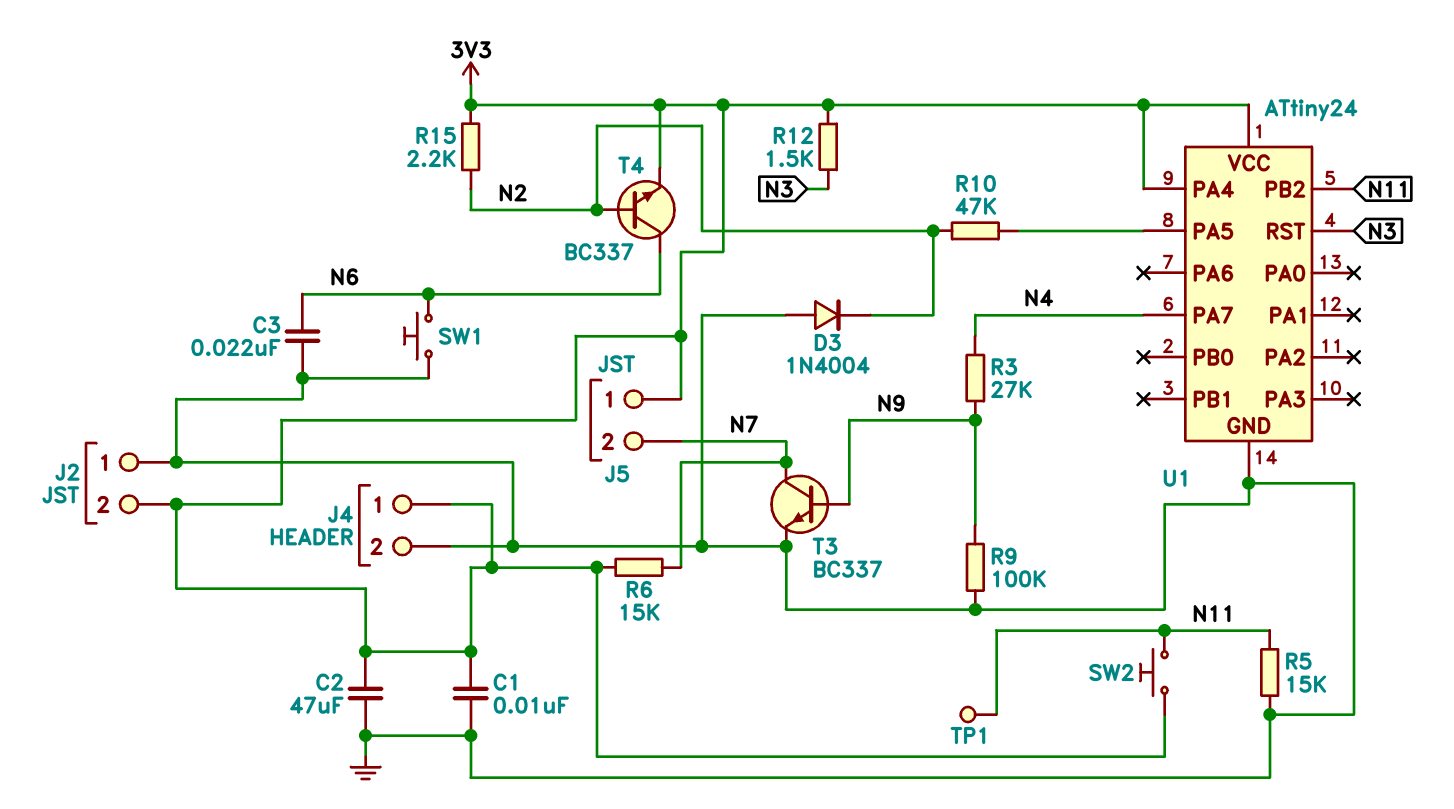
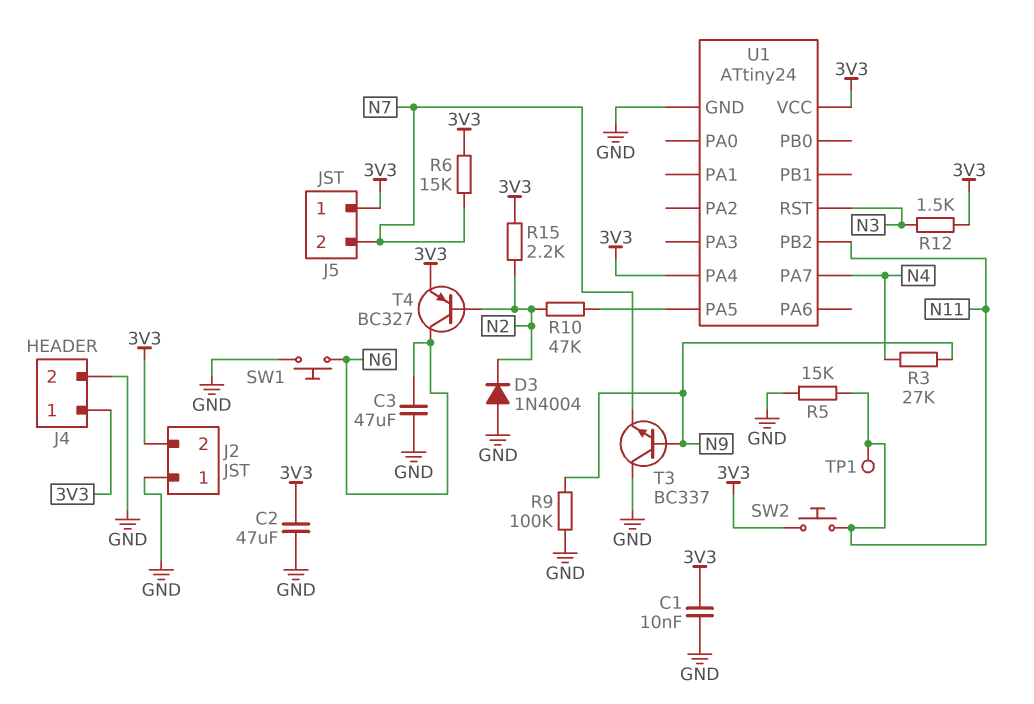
C3: 22nF (GND, N6) -> 47uF (GND, N6)
T3: NPN BC337 (B N9, C N7, E GND) -> NPN BC337 (B N9, C GND, E N7)
T4: NPN BC337 (B N2, C N6, E 3V3) -> PNP BC327 (B N2, C N6, E 3V3)

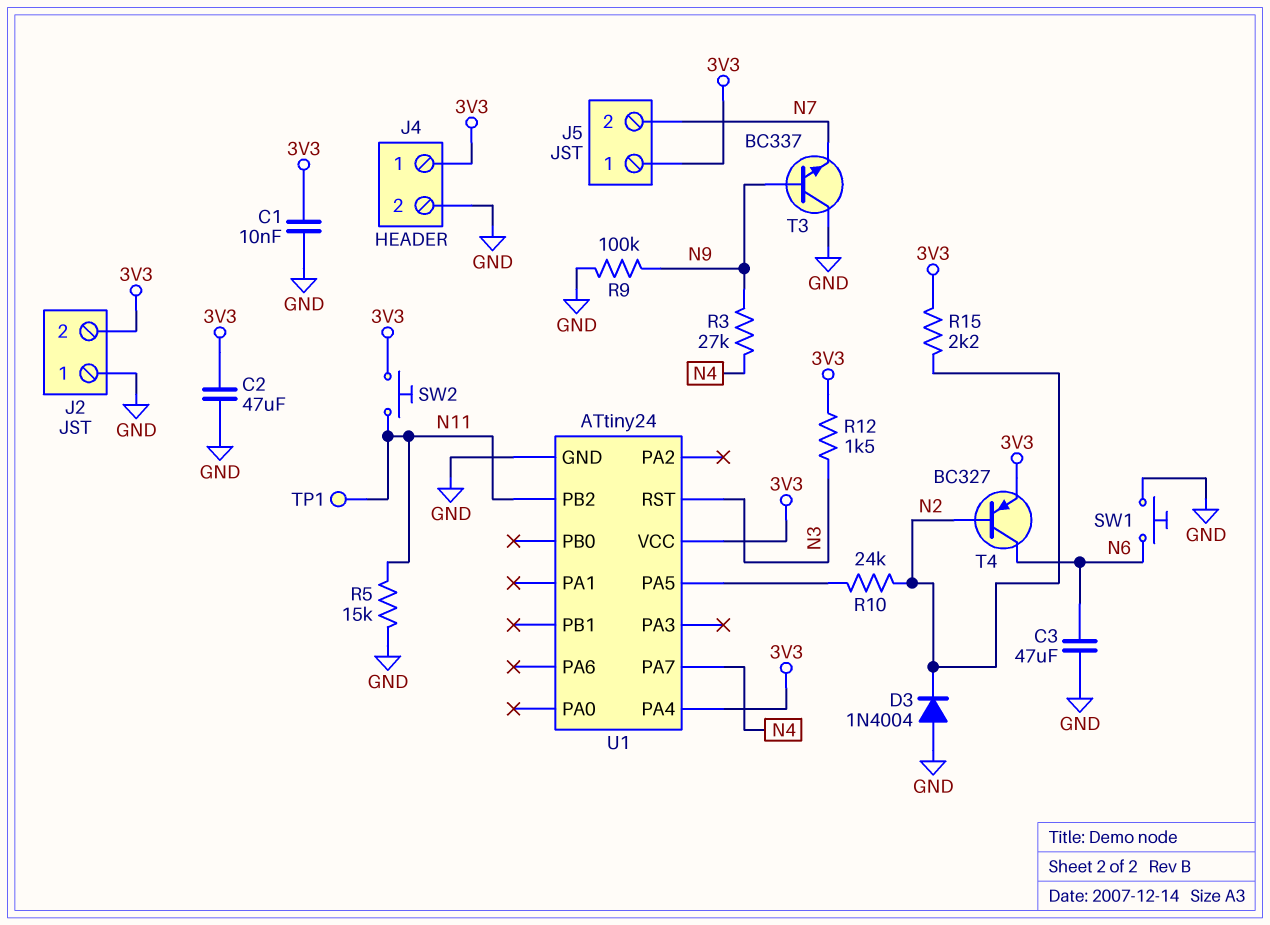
R6: 15k (3V3, N7) -> none
R10: 47k (N2, U1/PA5) -> 24k (N2, U1/PA5)

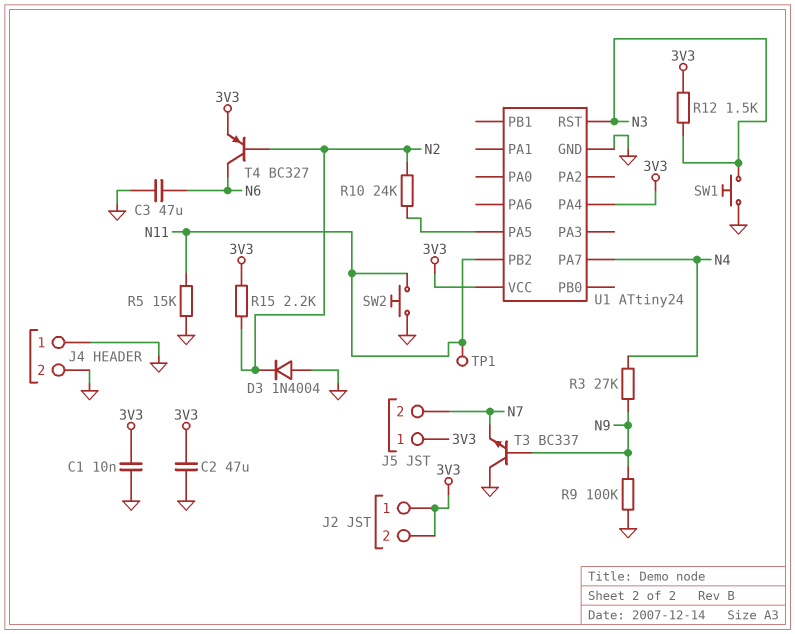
J2 pin 1: GND -> 3V3
J4 pin 1: 3V3 -> GND
SW1: button (GND, N6) -> button (GND, N3)
SW2: button (3V3, N11) -> button (GND, N11)

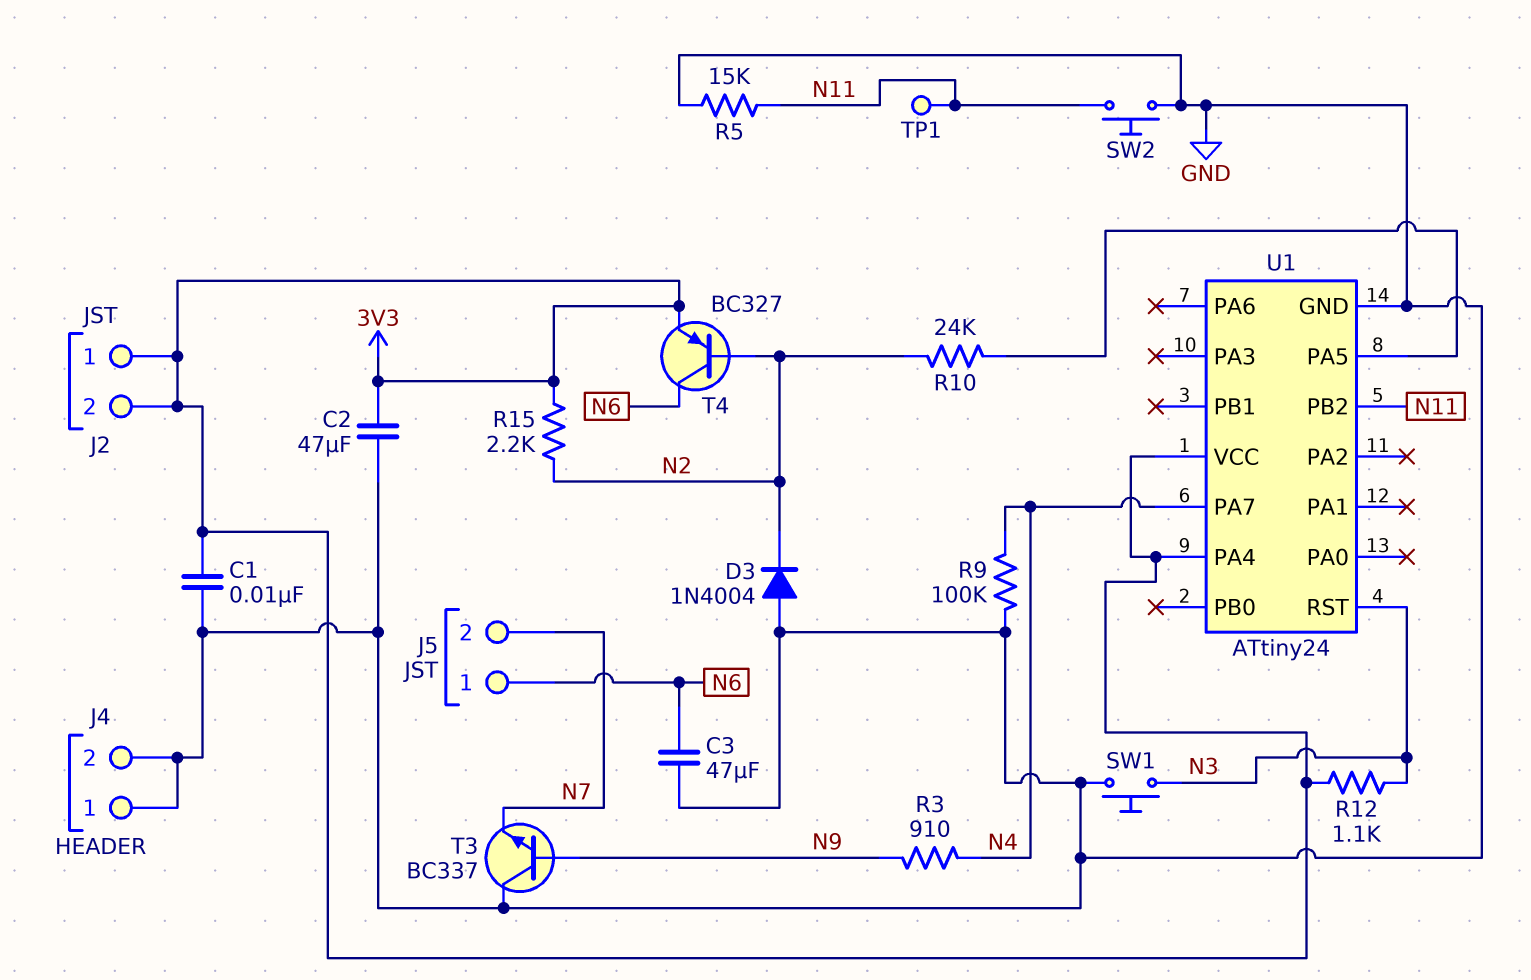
J5 pin 1: 3V3 -> N6
R3: 27k (N4, N9) -> 910 (N4, N9)
R9: 100k (GND, N9) -> 100k (GND, N4)
R12: 1.5k (3V3, N3) -> 1.1k (3V3, N3)

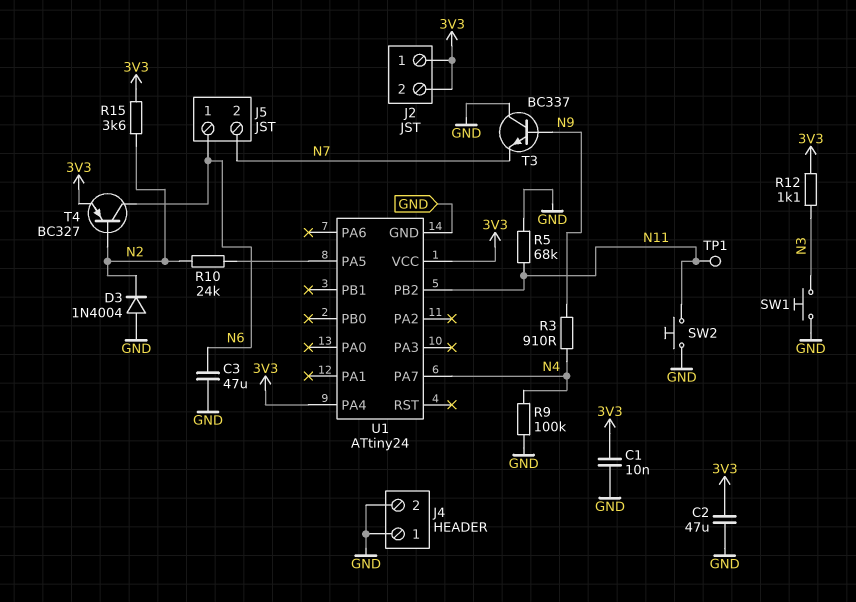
R5: 15k (GND, N11) -> 68k (GND, N11)
R15: 2.2k (3V3, N2) -> 3.6k (3V3, N2)
U1 pin RST: N3 -> none

